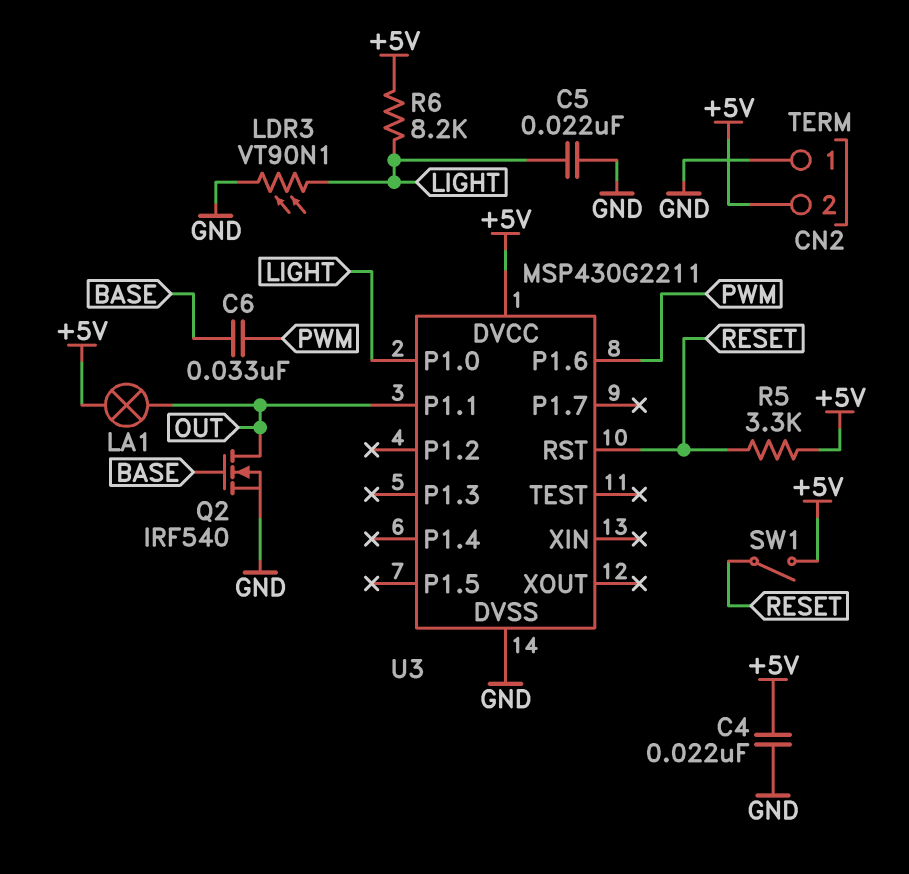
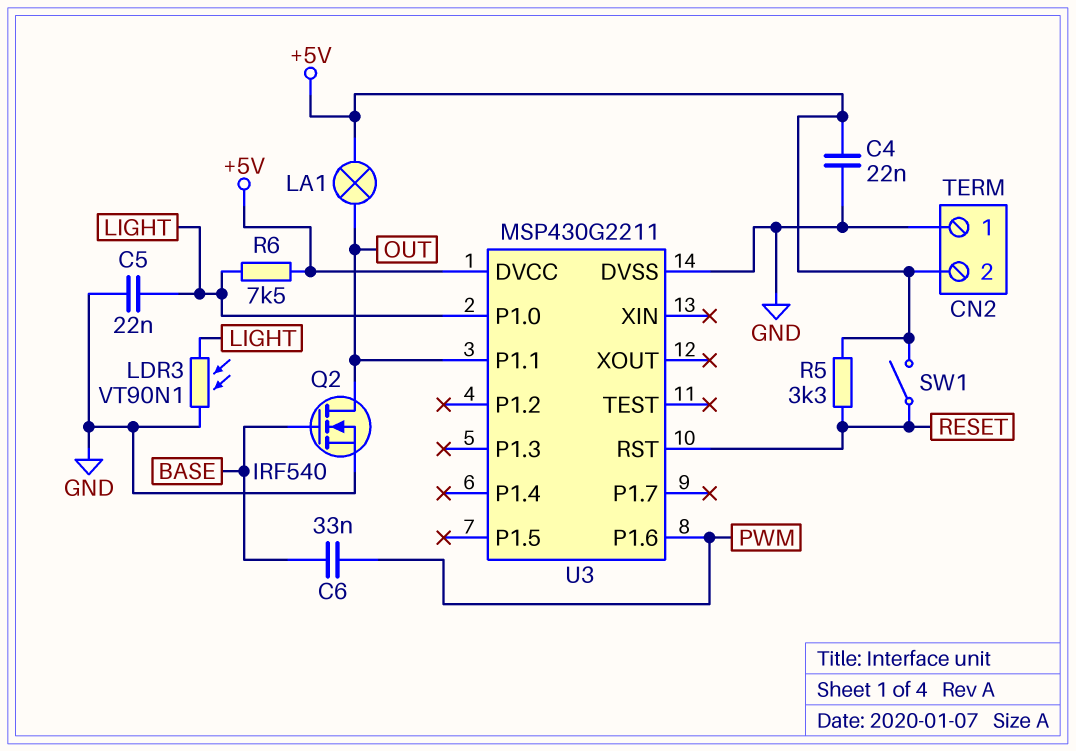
R6: 8.2k (+5V, LIGHT) -> 7.5k (+5V, LIGHT)

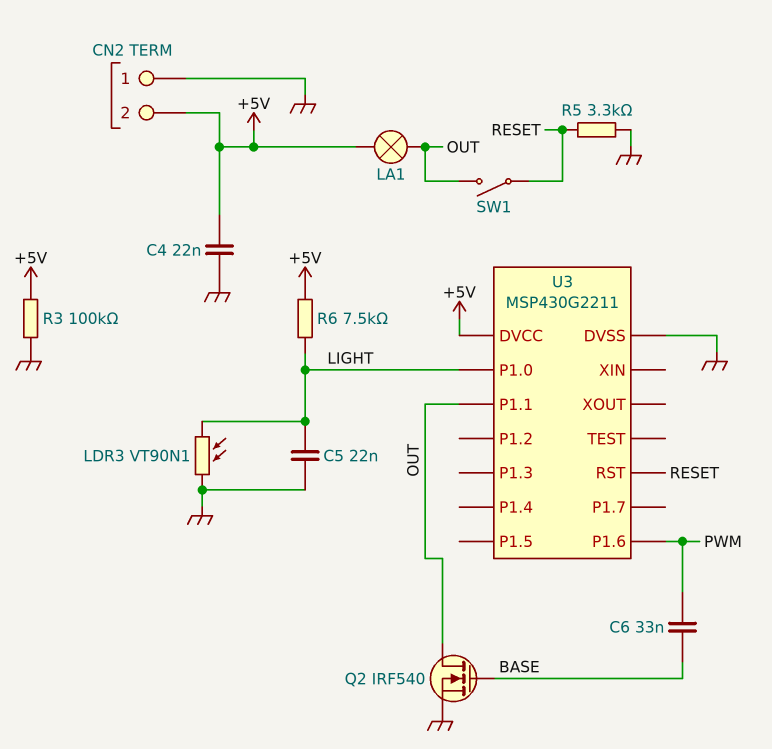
R3: none -> 100k (+5V, GND)
R5: 3.3k (+5V, RESET) -> 3.3k (GND, RESET)
SW1: switch (+5V, RESET) -> switch (OUT, RESET)

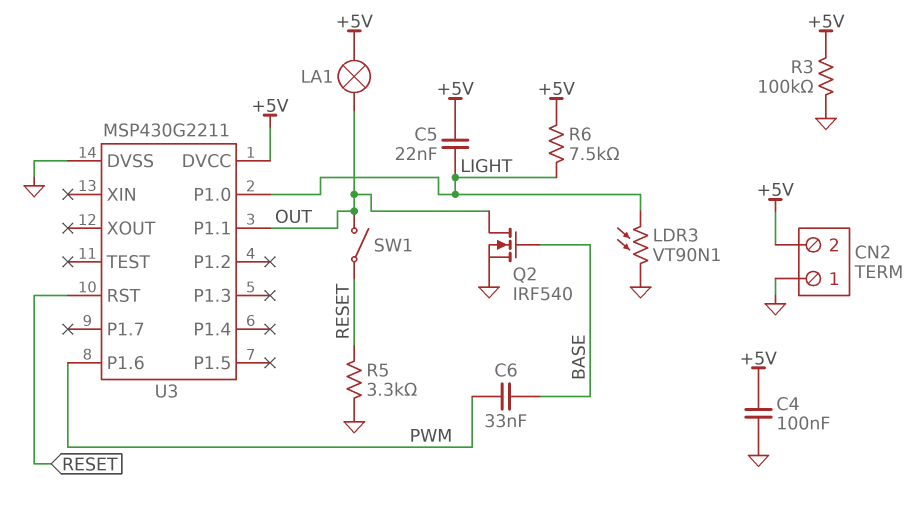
C4: 22nF (+5V, GND) -> 100nF (+5V, GND)
C5: 22nF (GND, LIGHT) -> 22nF (+5V, LIGHT)

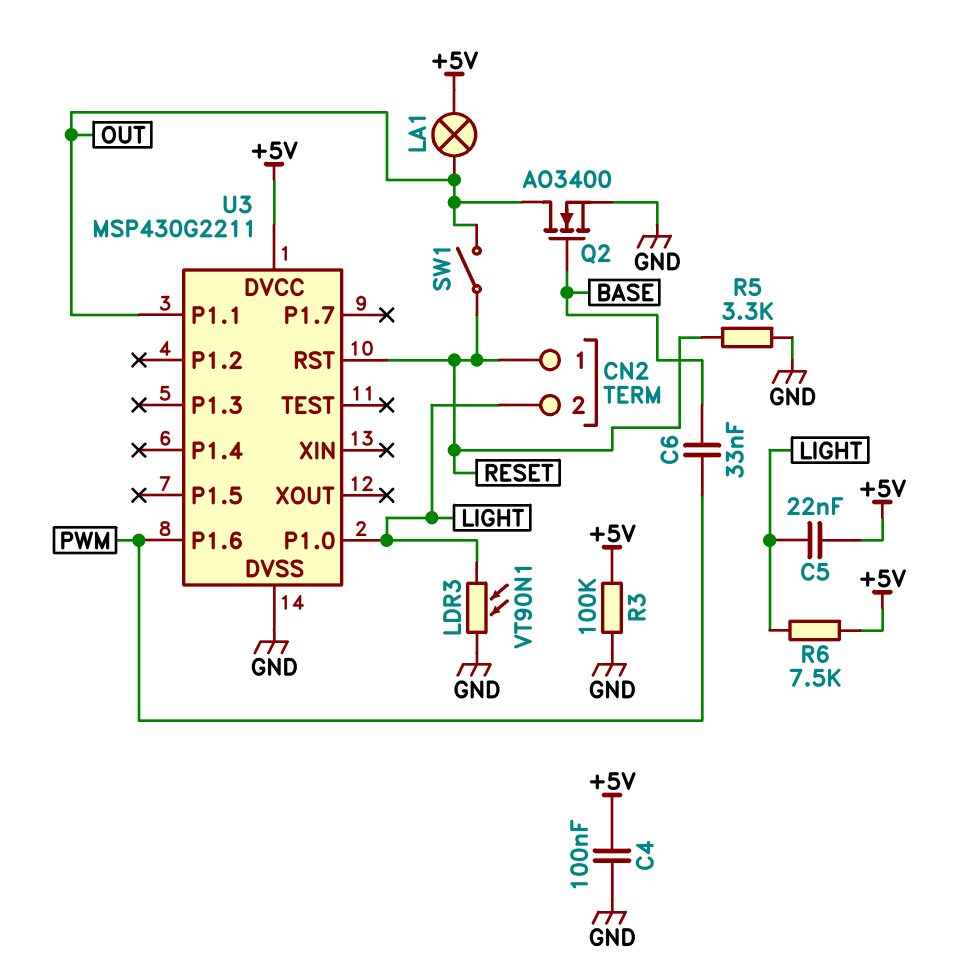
CN2 pin 1: GND -> RESET
CN2 pin 2: +5V -> LIGHT
Q2: NMOS IRF540 (G BASE, D OUT, S GND) -> NMOS AO3400 (G BASE, D OUT, S GND)

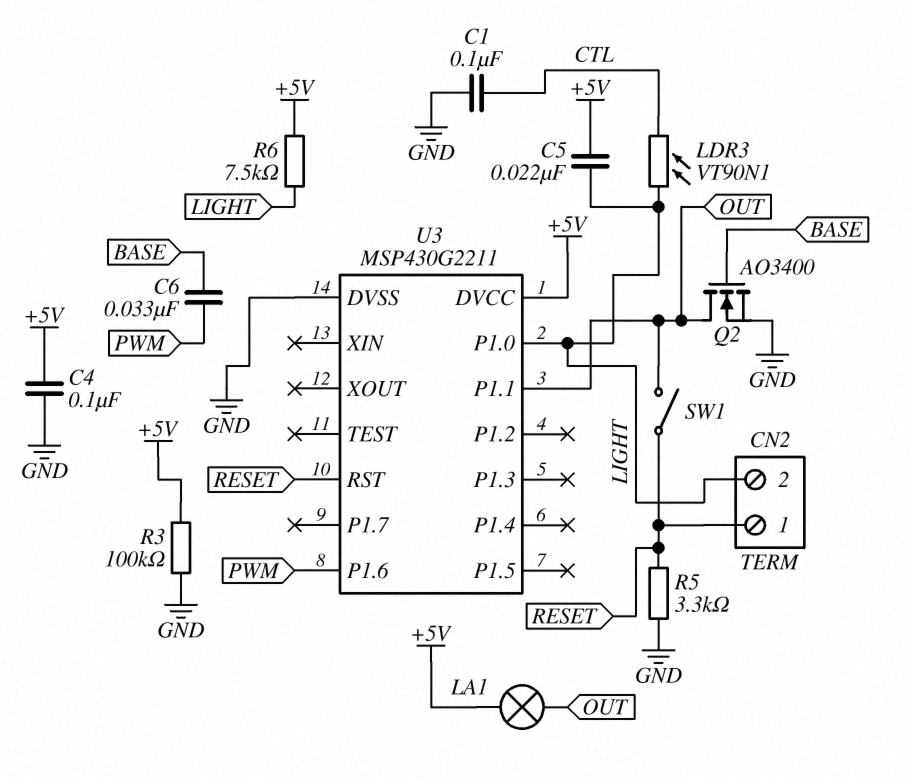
C1: none -> 100nF (CTL, GND)
LDR3: VT90N1 (GND, LIGHT) -> VT90N1 (CTL, LIGHT)

